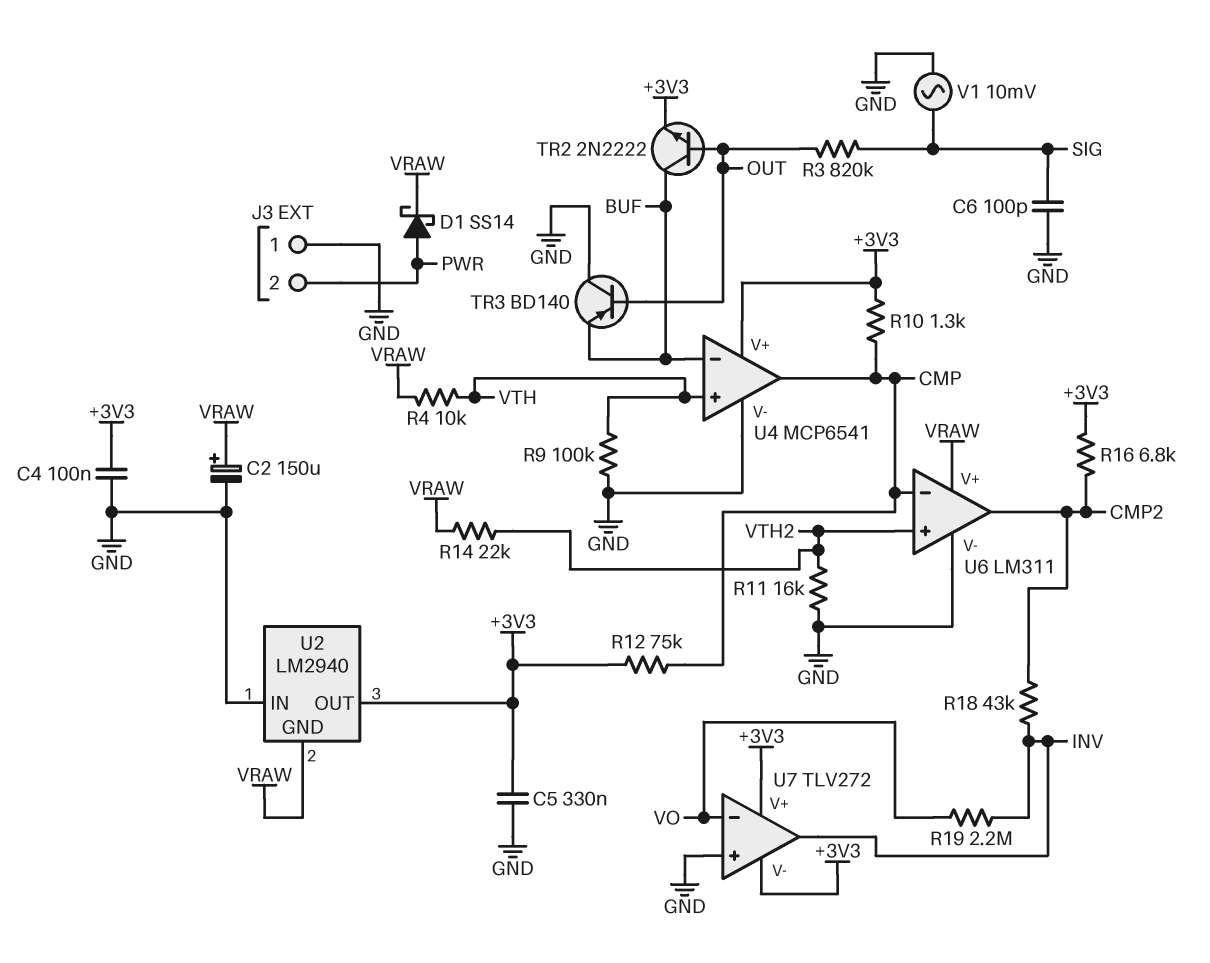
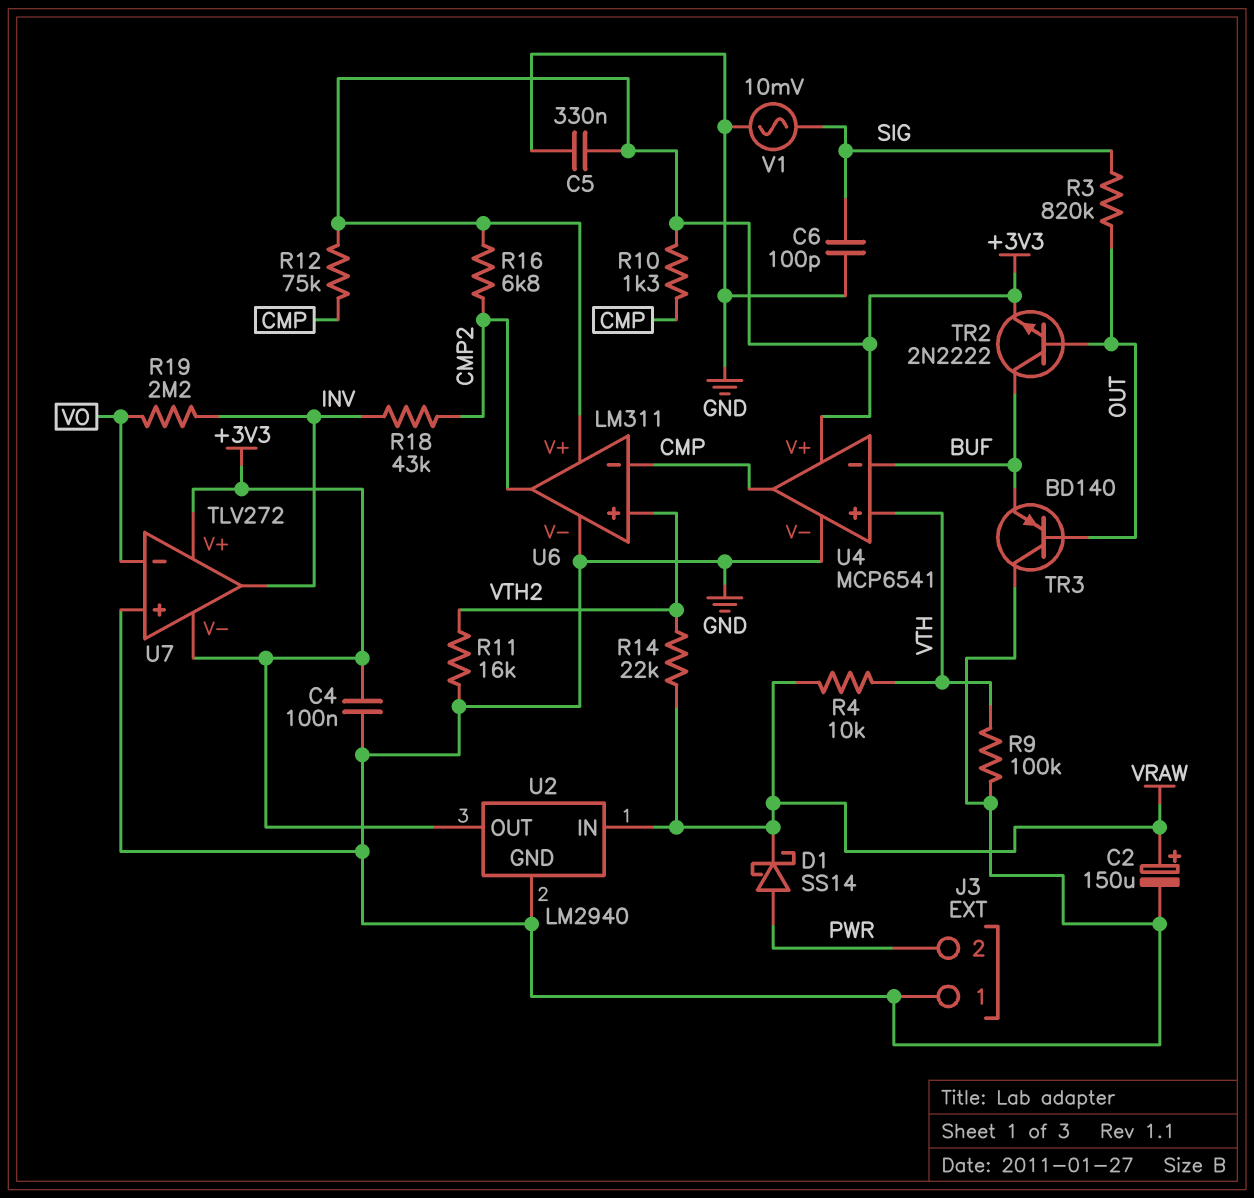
U2 pin GND: VRAW -> GND
U2 pin IN: GND -> VRAW
U6 pin V+: VRAW -> +3V3

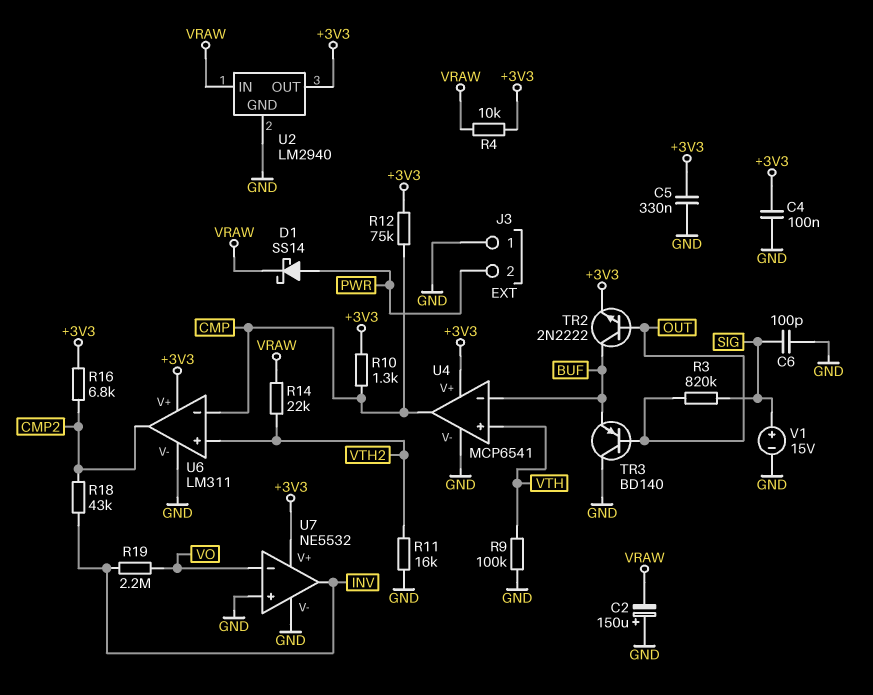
C2: 150uF (plus VRAW, minus GND) -> 150uF (plus GND, minus VRAW)
R4: 10k (VRAW, VTH) -> 10k (+3V3, VRAW)
U7: TLV272 -> NE5532
U7 pin V-: +3V3 -> GND
V1: AC 10mV (GND, SIG) -> 15V (plus SIG, minus GND)

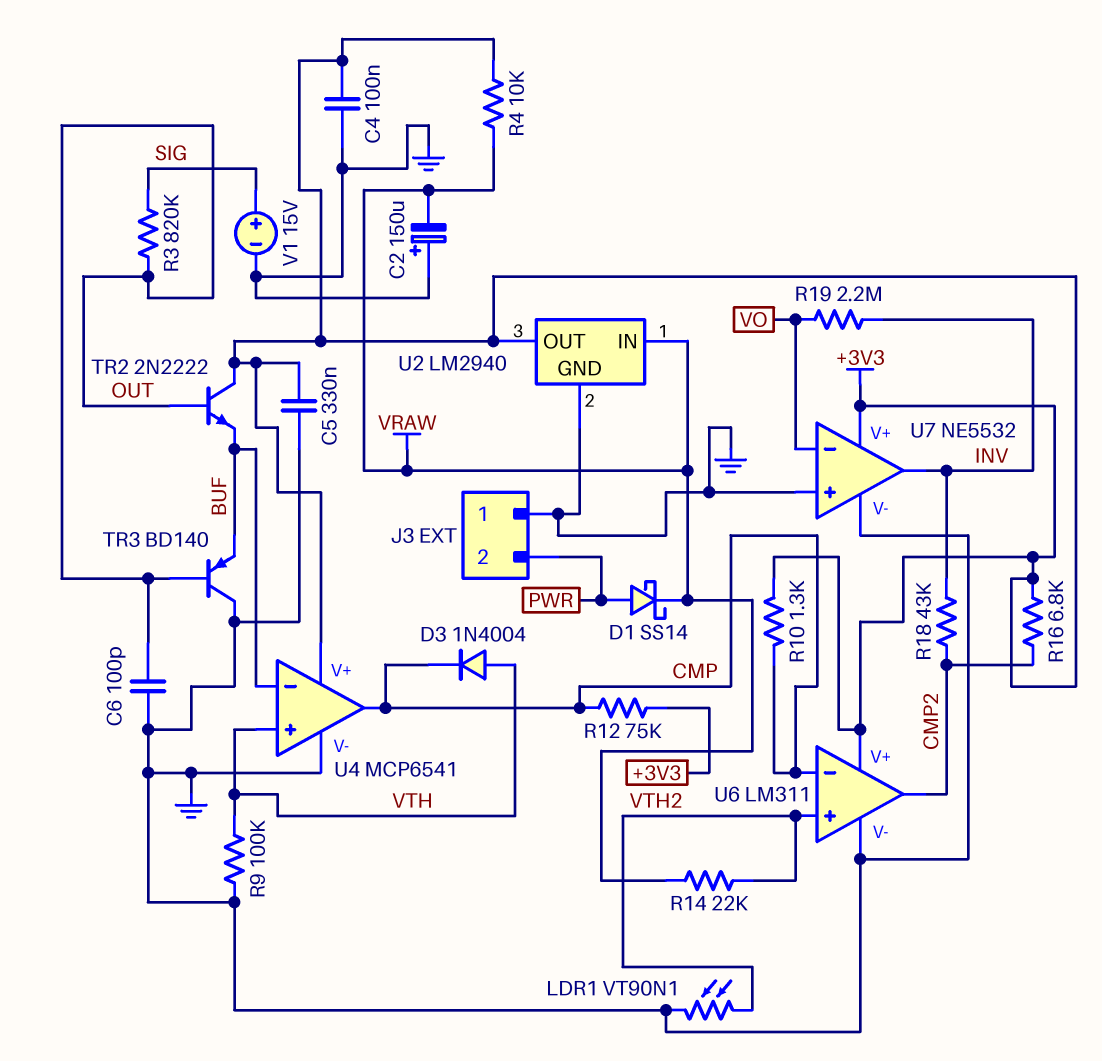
C6: 100pF (GND, SIG) -> 100pF (GND, OUT)
D3: none -> diode 1N4004 (A VTH, K CMP)
LDR1: none -> VT90N1 (GND, VTH2)
R11: 16k (GND, VTH2) -> none
TR2: NPN 2N2222 (B OUT, C BUF, E +3V3) -> NPN 2N2222 (B OUT, C +3V3, E BUF)

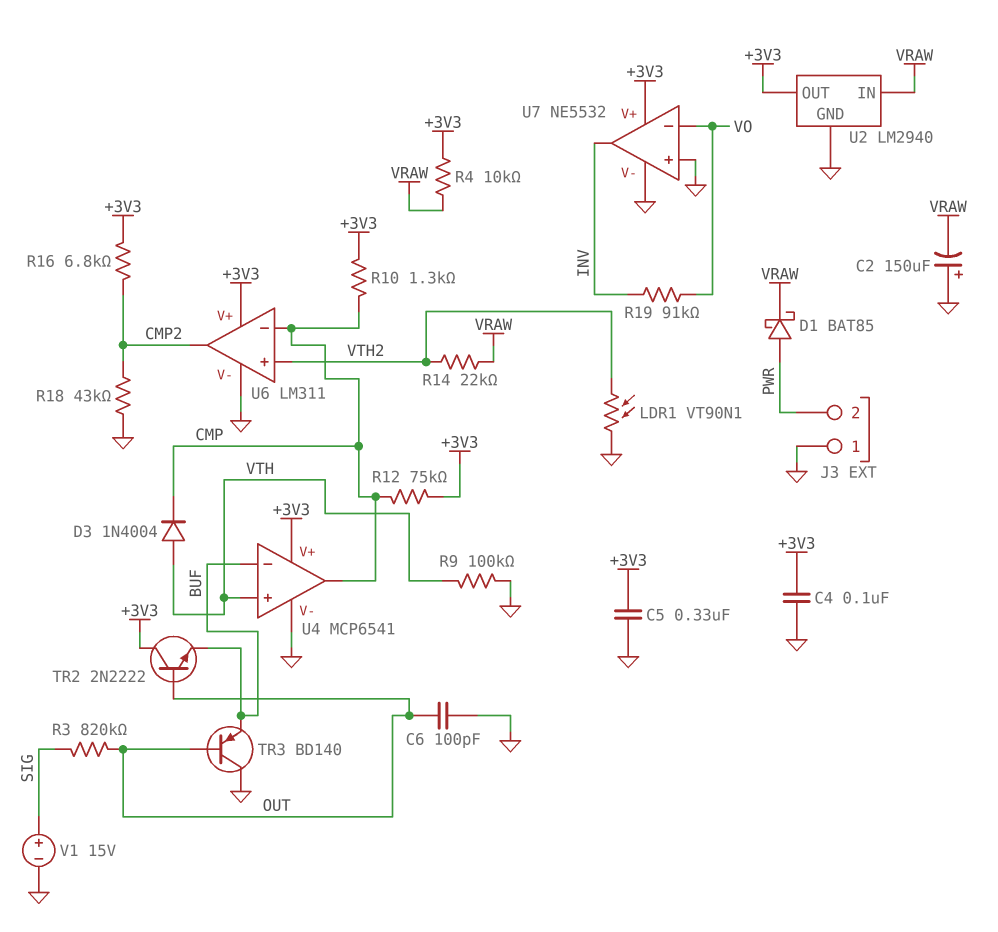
D1: schottky SS14 (A PWR, K VRAW) -> schottky BAT85 (A PWR, K VRAW)
R18: 43k (CMP2, INV) -> 43k (CMP2, GND)
R19: 2.2M (INV, VO) -> 91k (INV, VO)

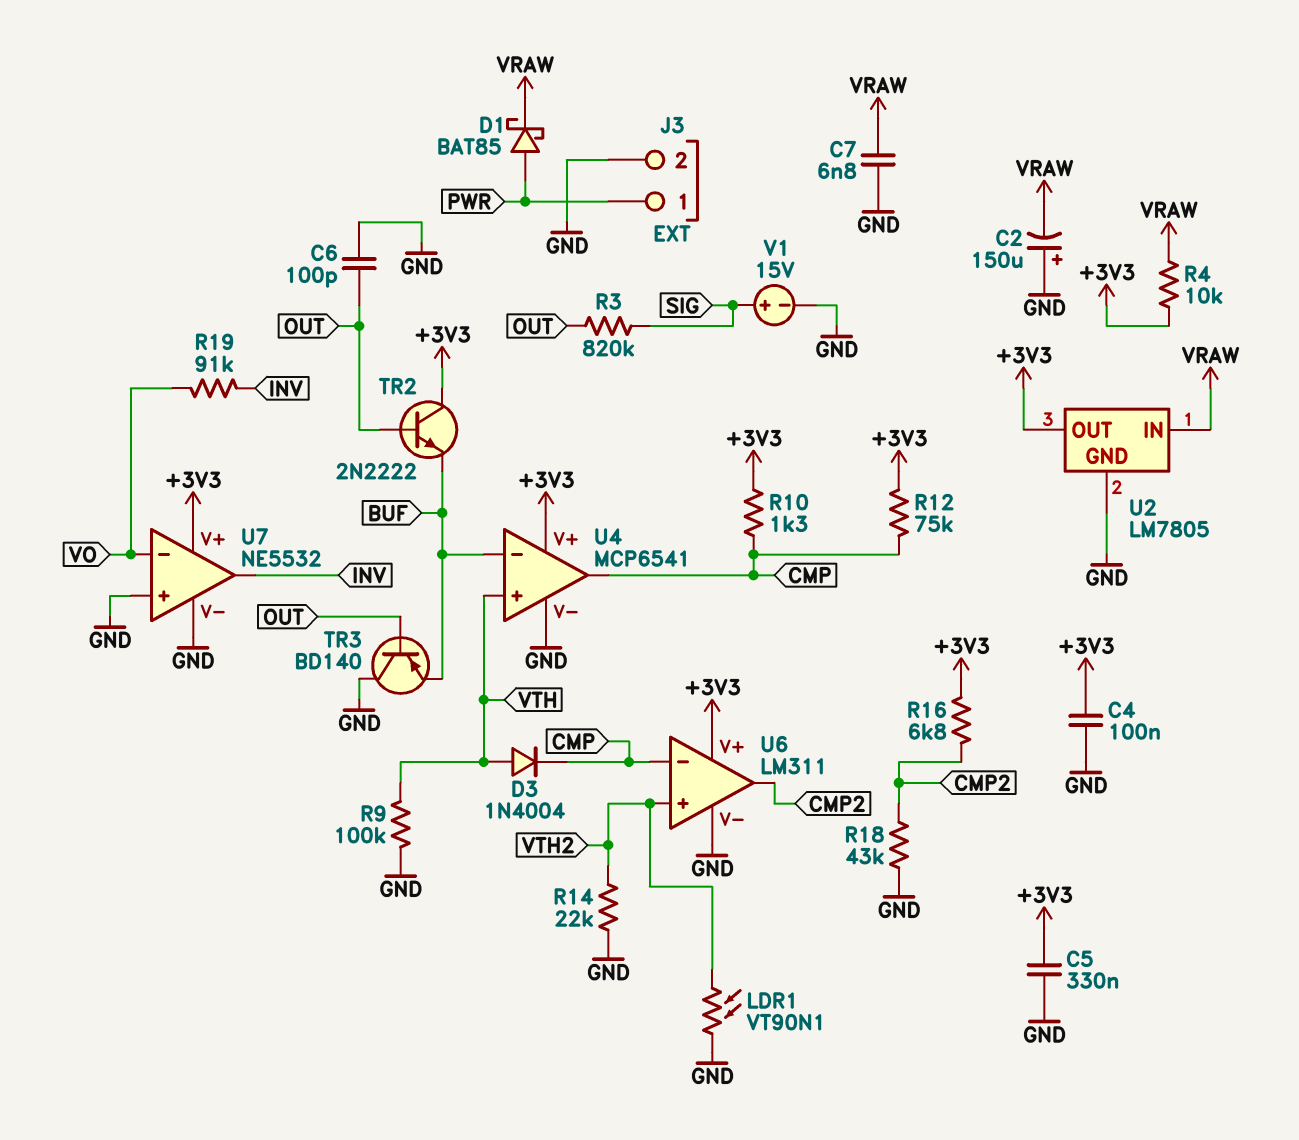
C7: none -> 6.8nF (GND, VRAW)
J3 pin 1: GND -> PWR
J3 pin 2: PWR -> GND
R14: 22k (VRAW, VTH2) -> 22k (GND, VTH2)
U2: LM2940 -> LM7805

